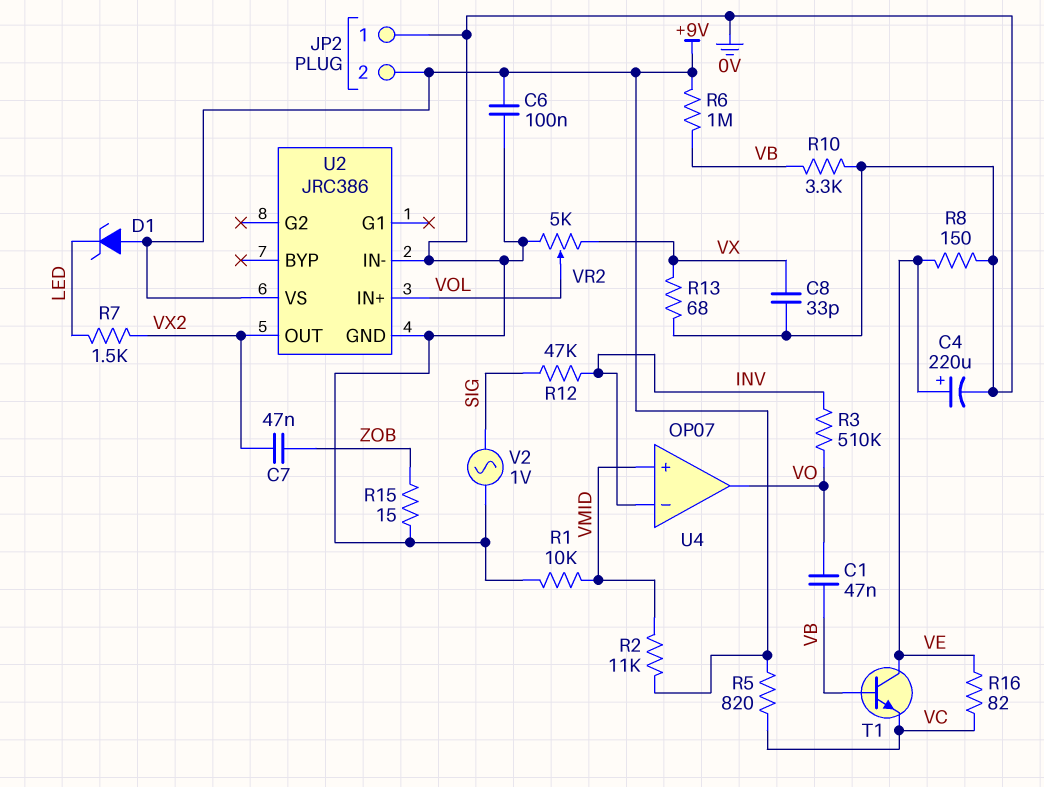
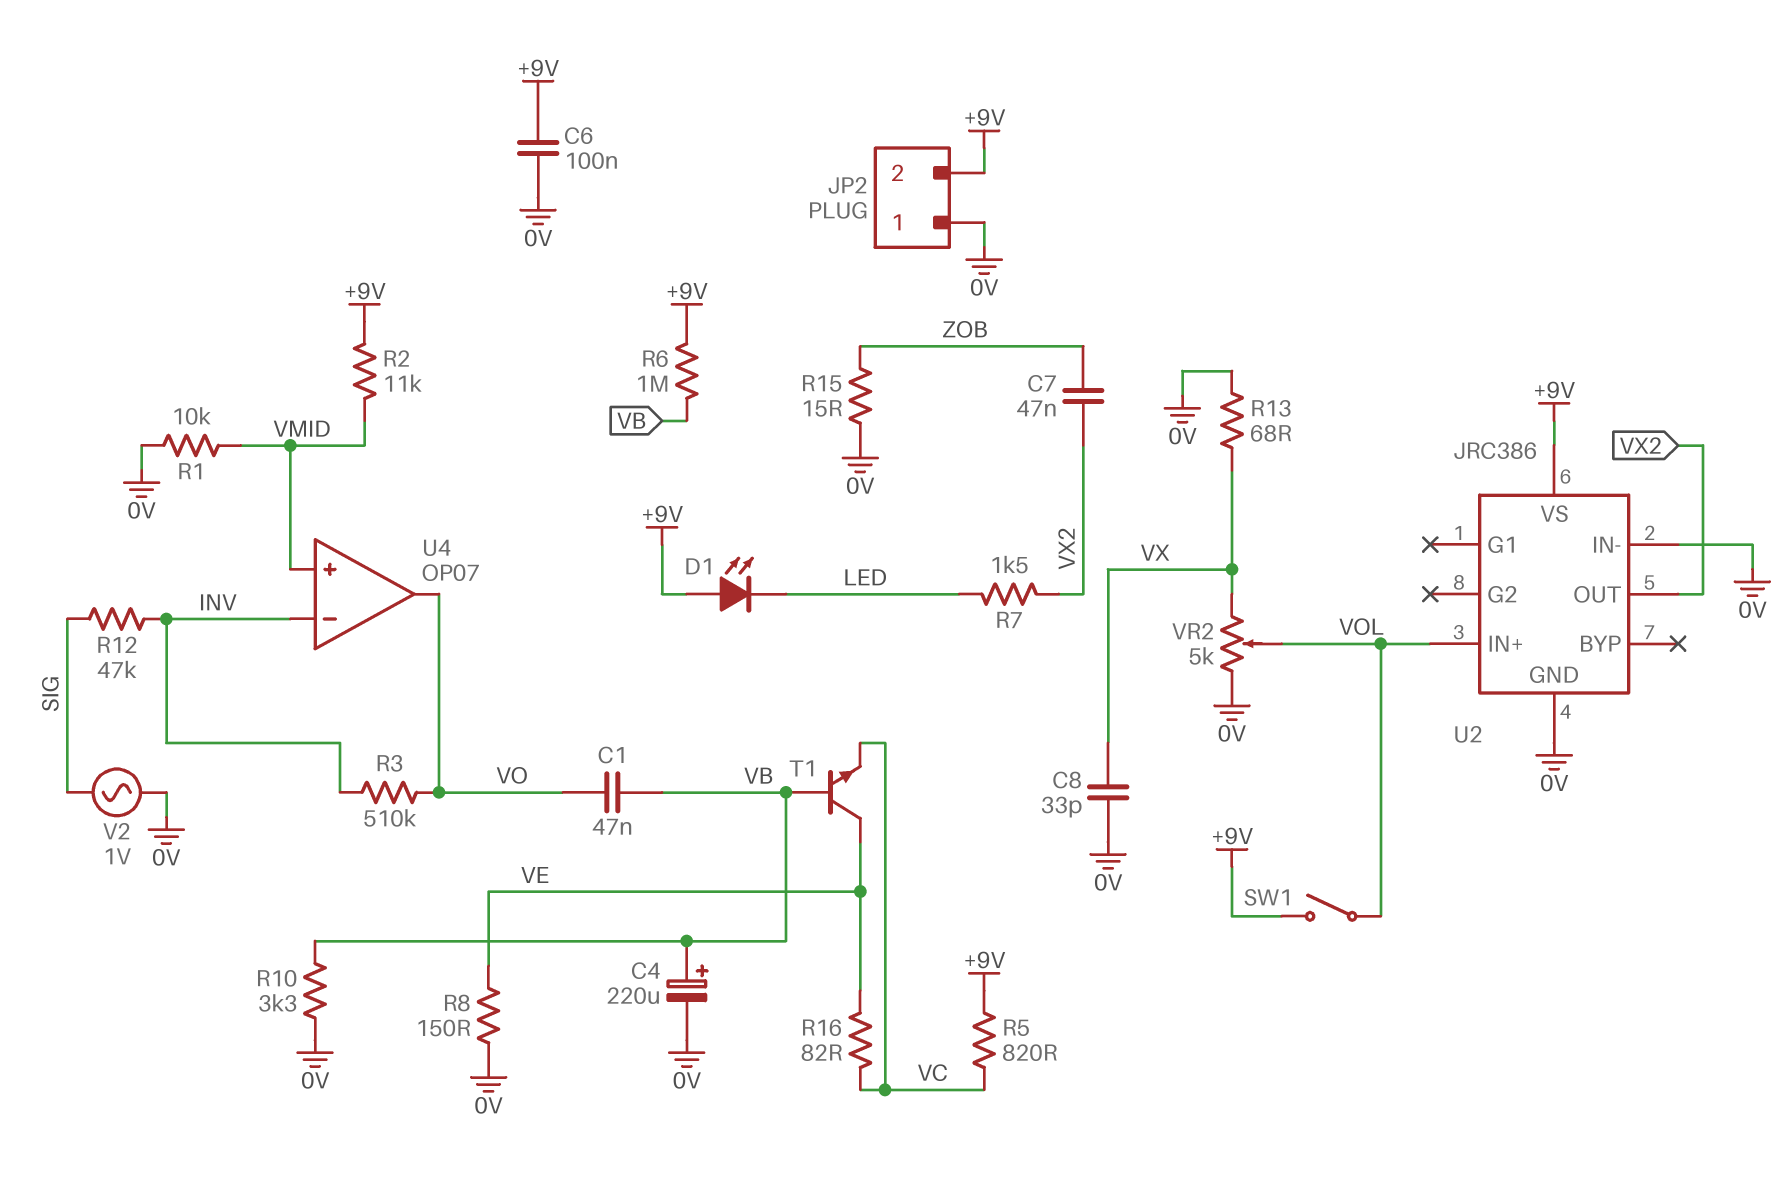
C4: 220uF (plus VE, minus 0V) -> 220uF (plus VB, minus 0V)
D1: zener (A +9V, K LED) -> LED (A +9V, K LED)
SW1: none -> switch (+9V, VOL)

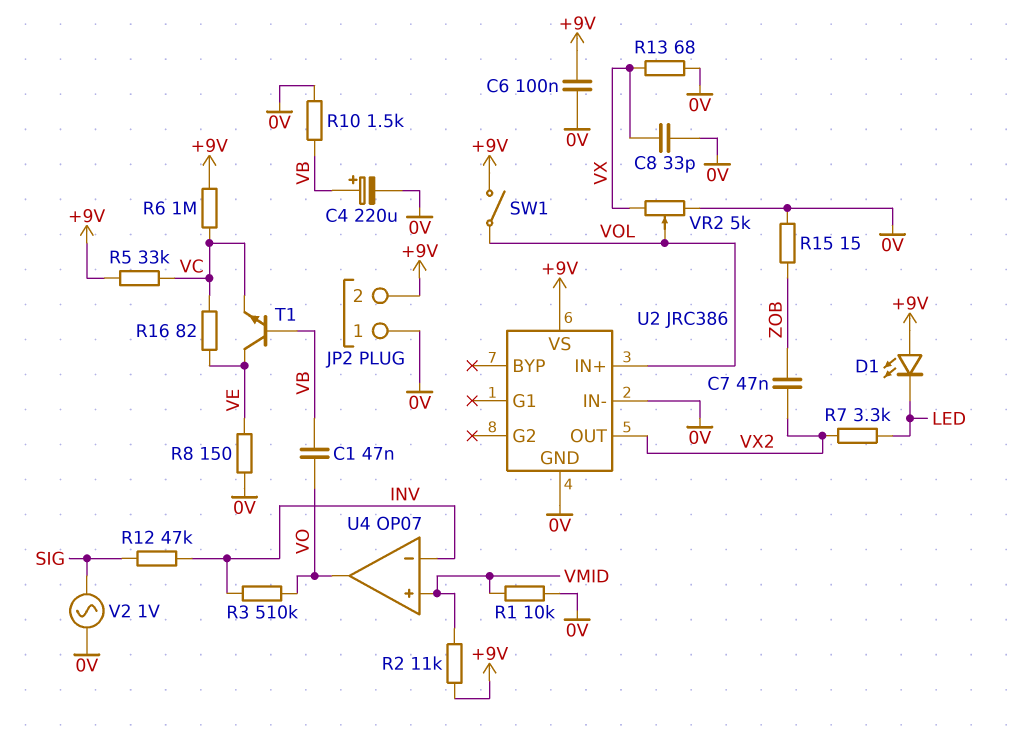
R5: 820 (+9V, VC) -> 33k (+9V, VC)
R6: 1M (+9V, VB) -> 1M (+9V, VC)
R7: 1.5k (LED, VX2) -> 3.3k (LED, VX2)
R10: 3.3k (0V, VB) -> 1.5k (0V, VB)

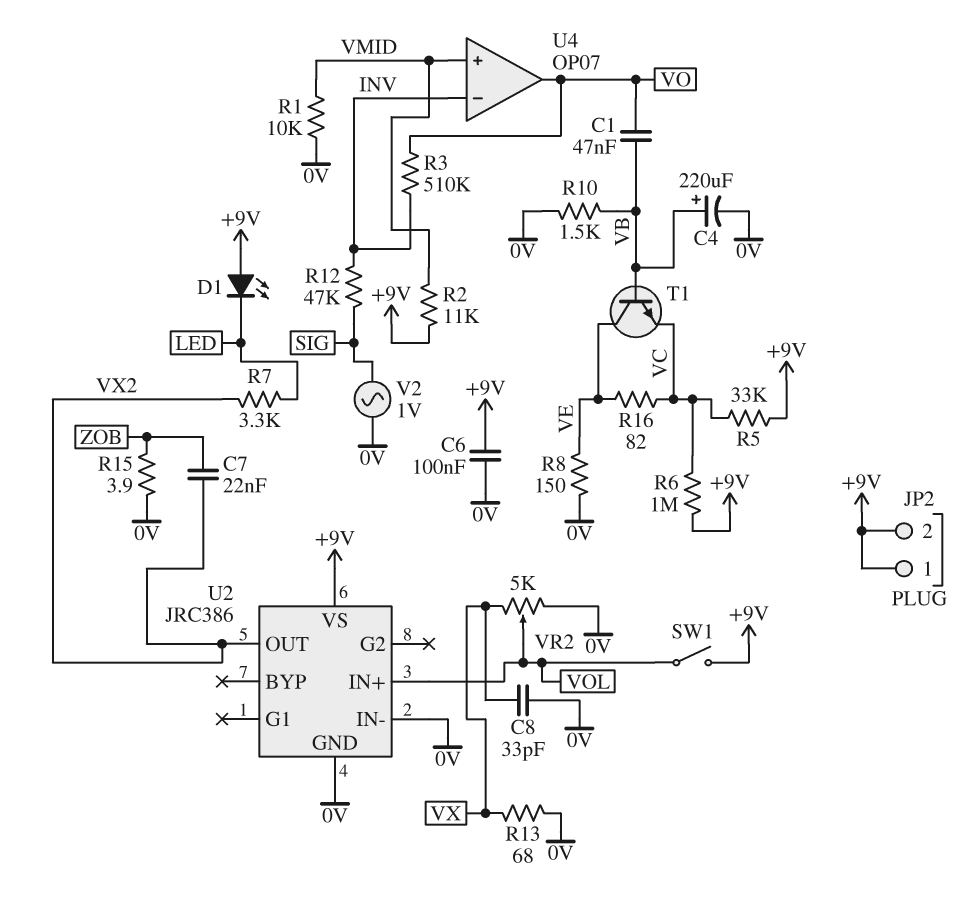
C7: 47nF (VX2, ZOB) -> 22nF (VX2, ZOB)
JP2 pin 1: 0V -> +9V
R15: 15 (0V, ZOB) -> 3.9 (0V, ZOB)

